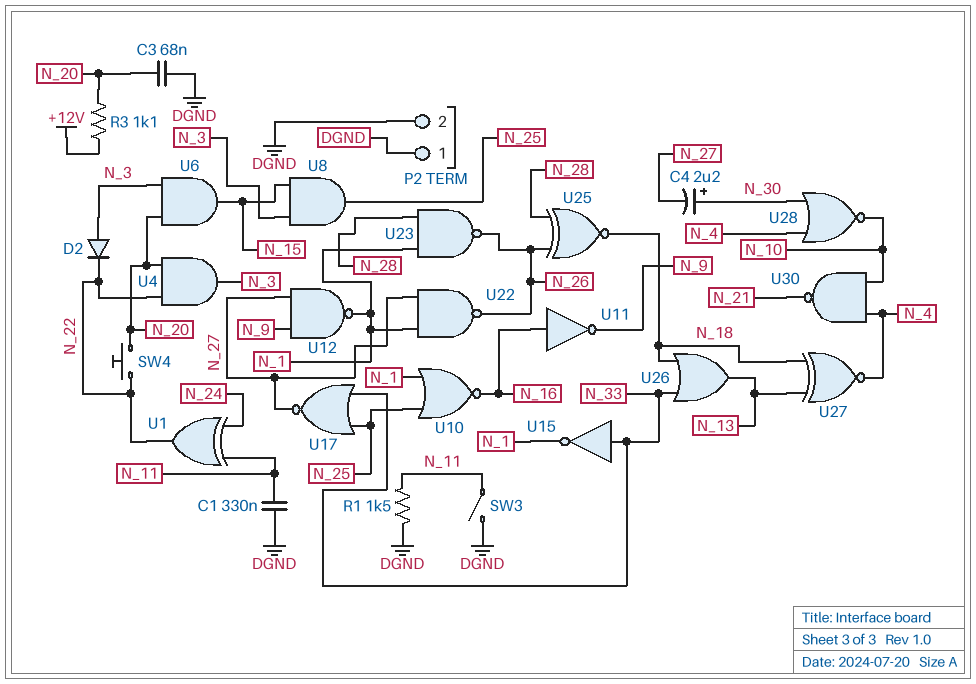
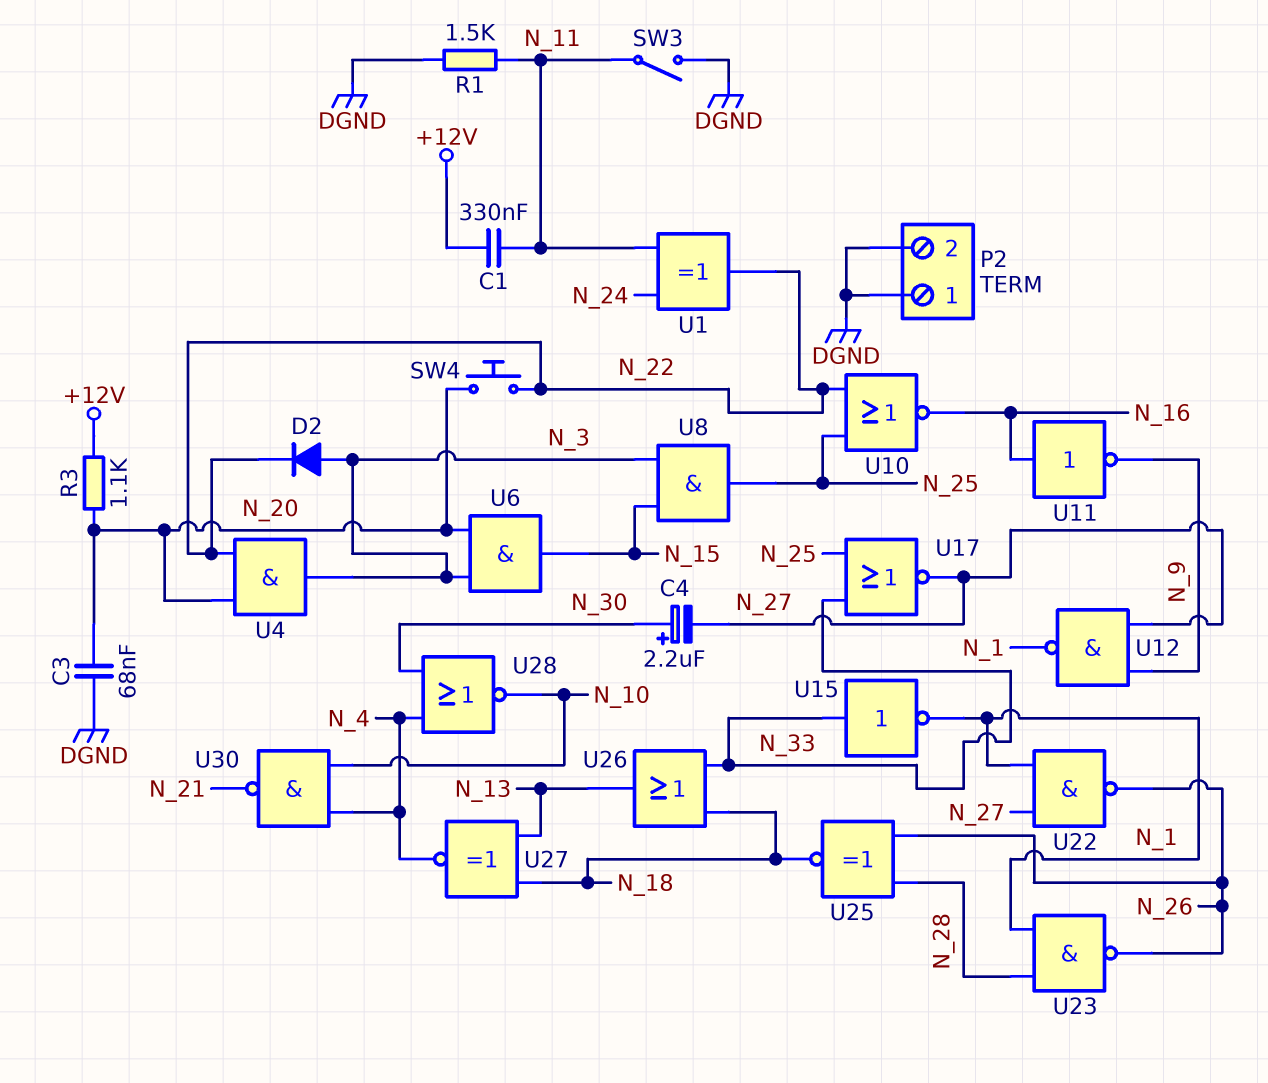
C1: 330nF (DGND, N_11) -> 330nF (+12V, N_11)
U10: NOR (in N_1, in N_25, out N_16) -> NOR (in N_22, in N_25, out N_16)

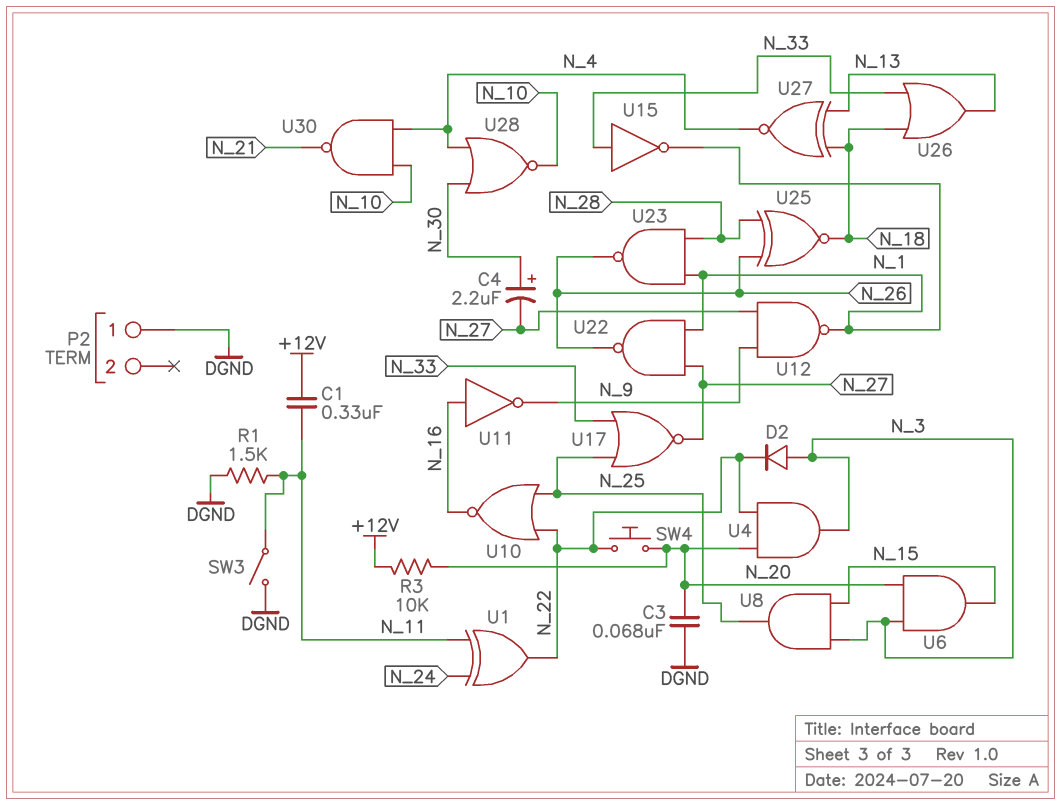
P2 pin 2: DGND -> none
R3: 1.1k (+12V, N_20) -> 10k (+12V, N_20)

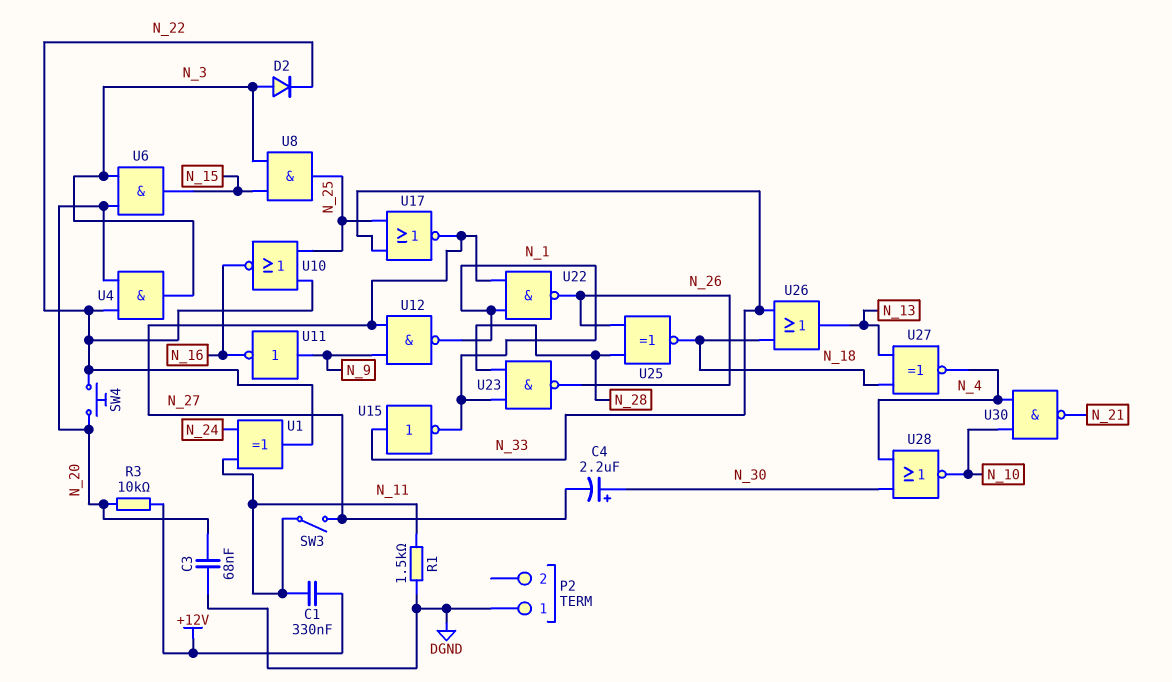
SW3: switch (DGND, N_11) -> switch (N_11, N_27)
U11: NOT (in N_16, out N_9) -> NOT (in N_9, out N_16)

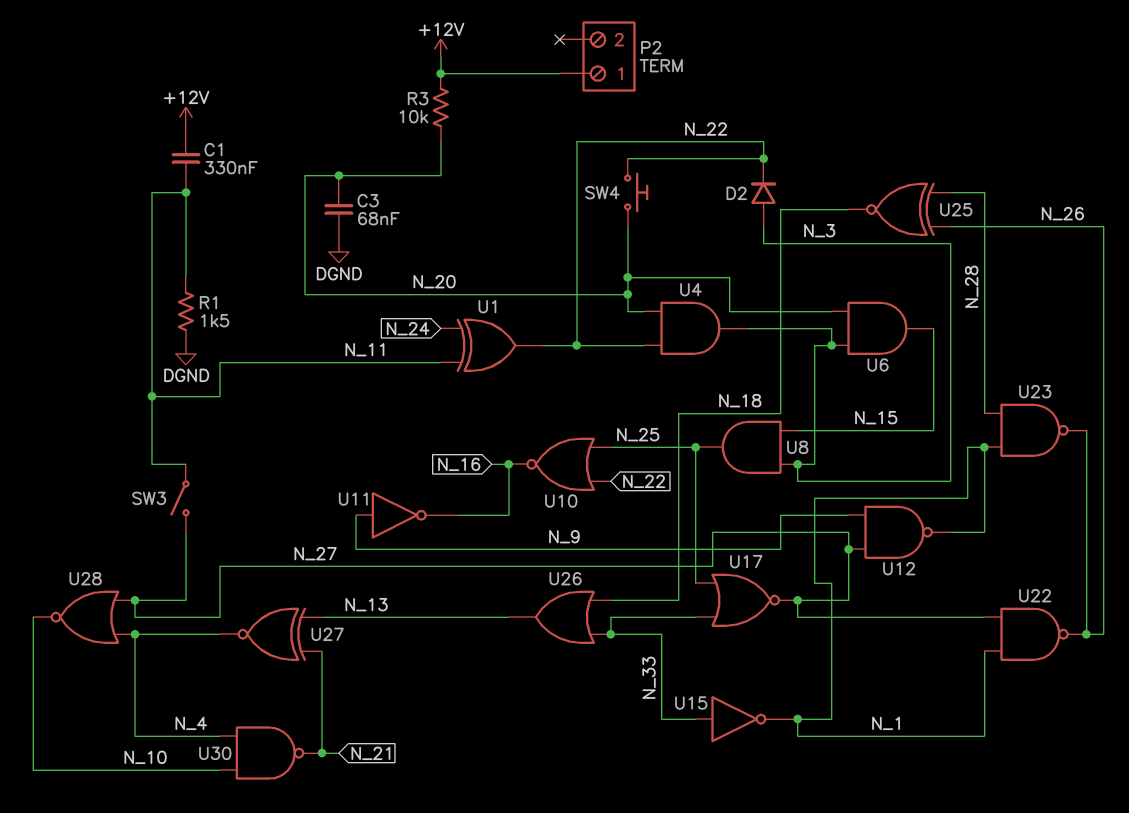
C4: 2.2uF (plus N_30, minus N_27) -> none
P2 pin 1: DGND -> +12V
U27: XNOR (in N_13, in N_18, out N_4) -> XNOR (in N_13, in N_21, out N_4)
U28: NOR (in N_4, in N_30, out N_10) -> NOR (in N_4, in N_27, out N_10)

